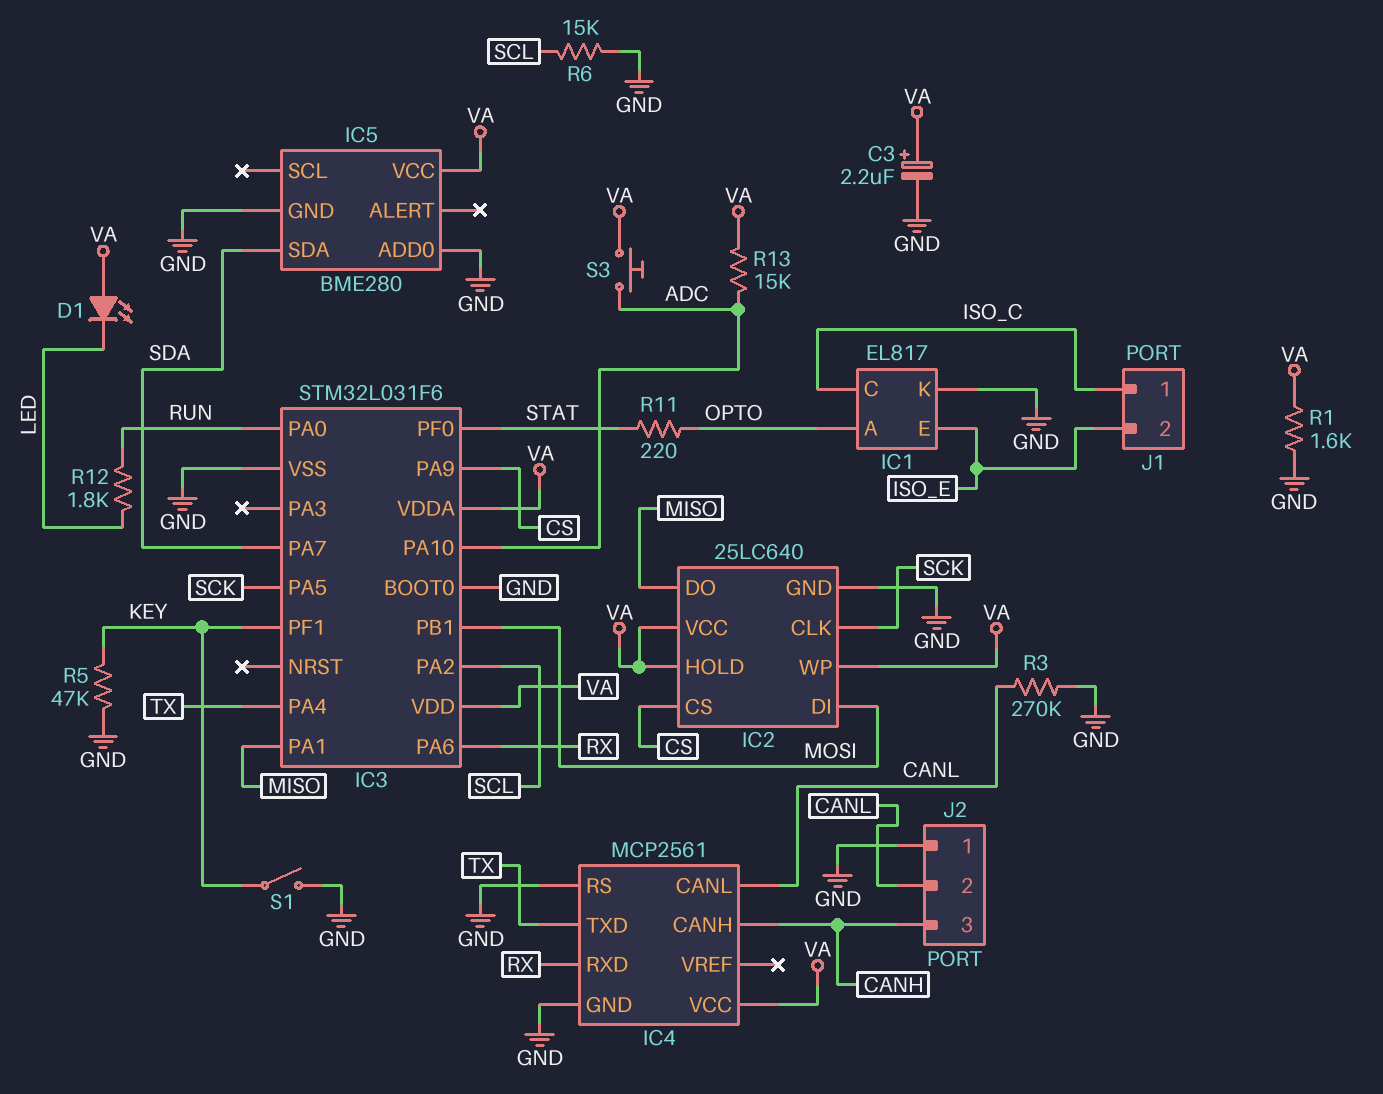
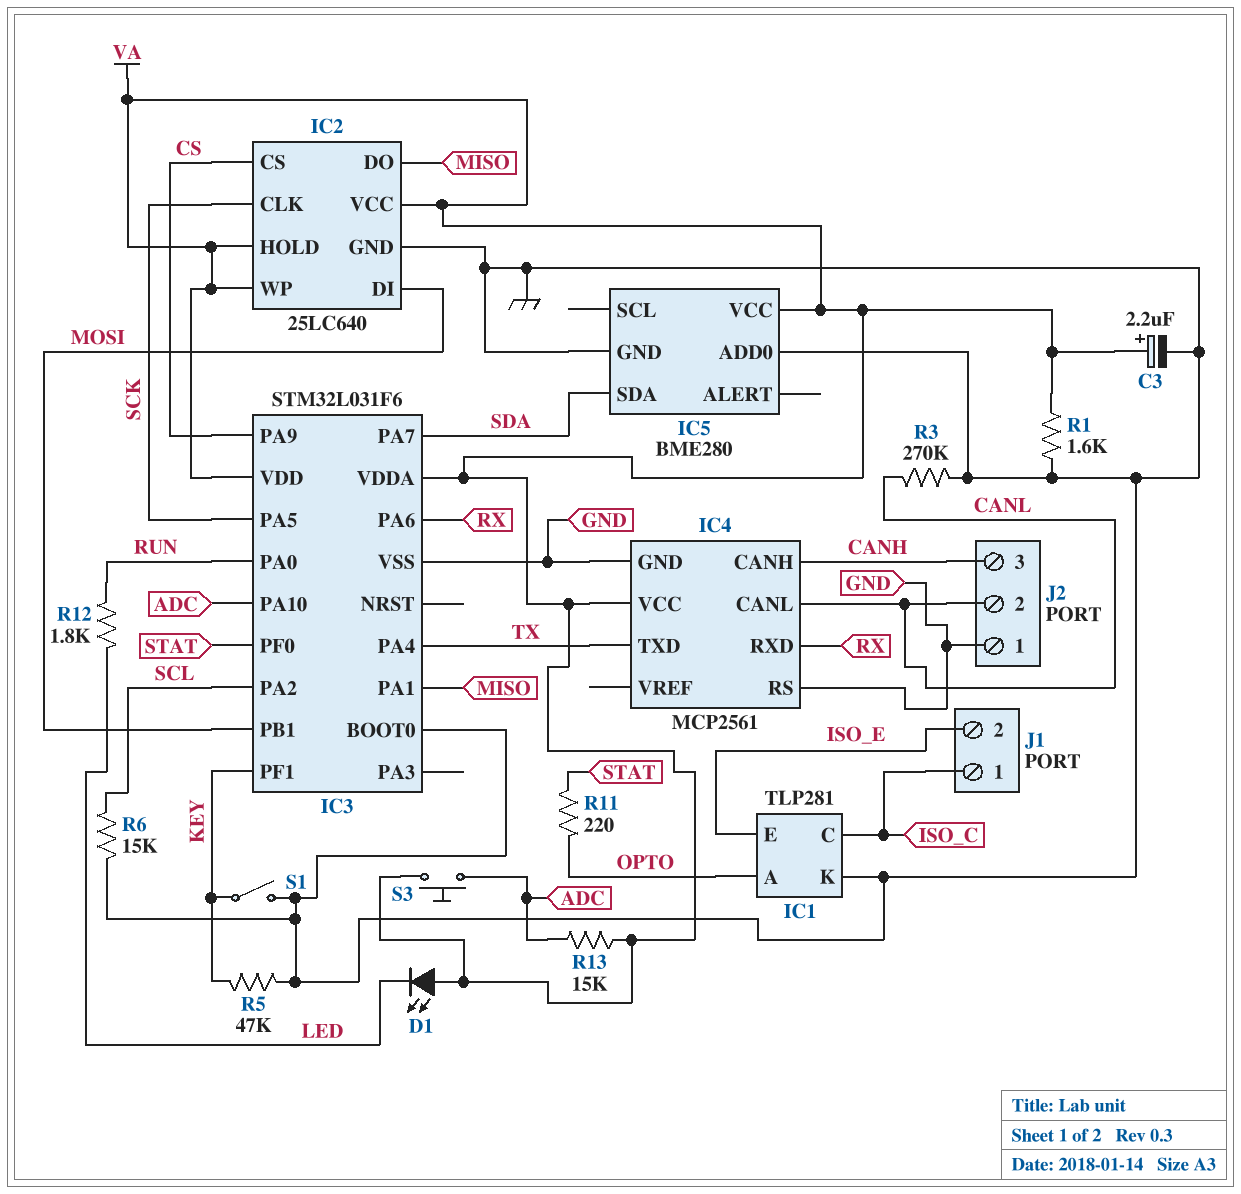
IC1: EL817 -> TLP281

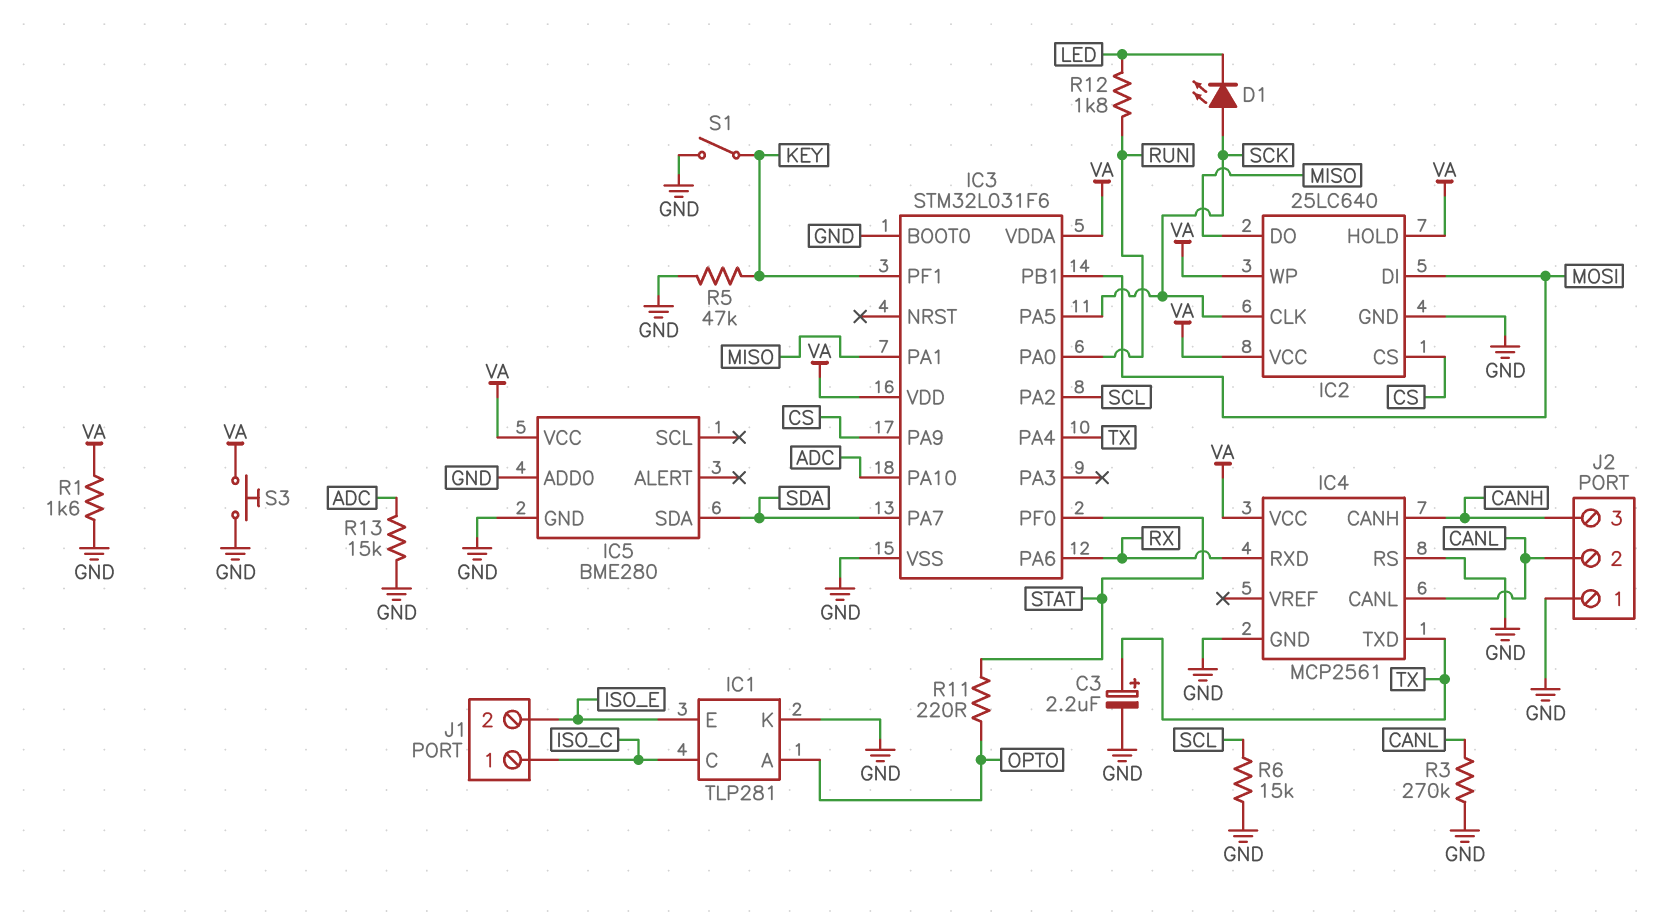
C3: 2.2uF (plus VA, minus GND) -> 2.2uF (plus TX, minus GND)
D1: LED (A VA, K LED) -> LED (A SCK, K LED)
R13: 15k (ADC, VA) -> 15k (ADC, GND)
S3: button (ADC, VA) -> button (GND, VA)

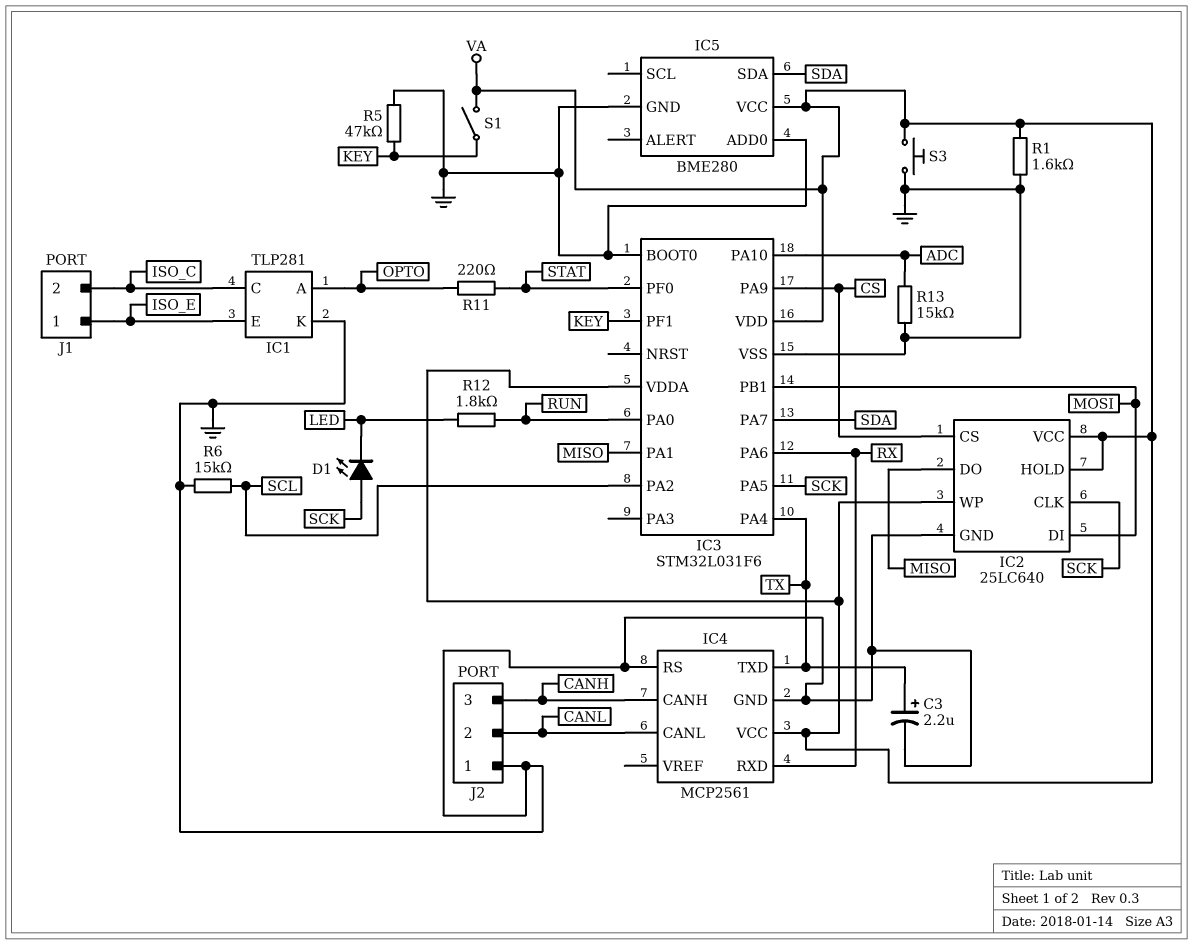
J1 pin 1: ISO_C -> ISO_E
J1 pin 2: ISO_E -> ISO_C
R3: 270k (CANL, GND) -> none
S1: switch (GND, KEY) -> switch (KEY, VA)

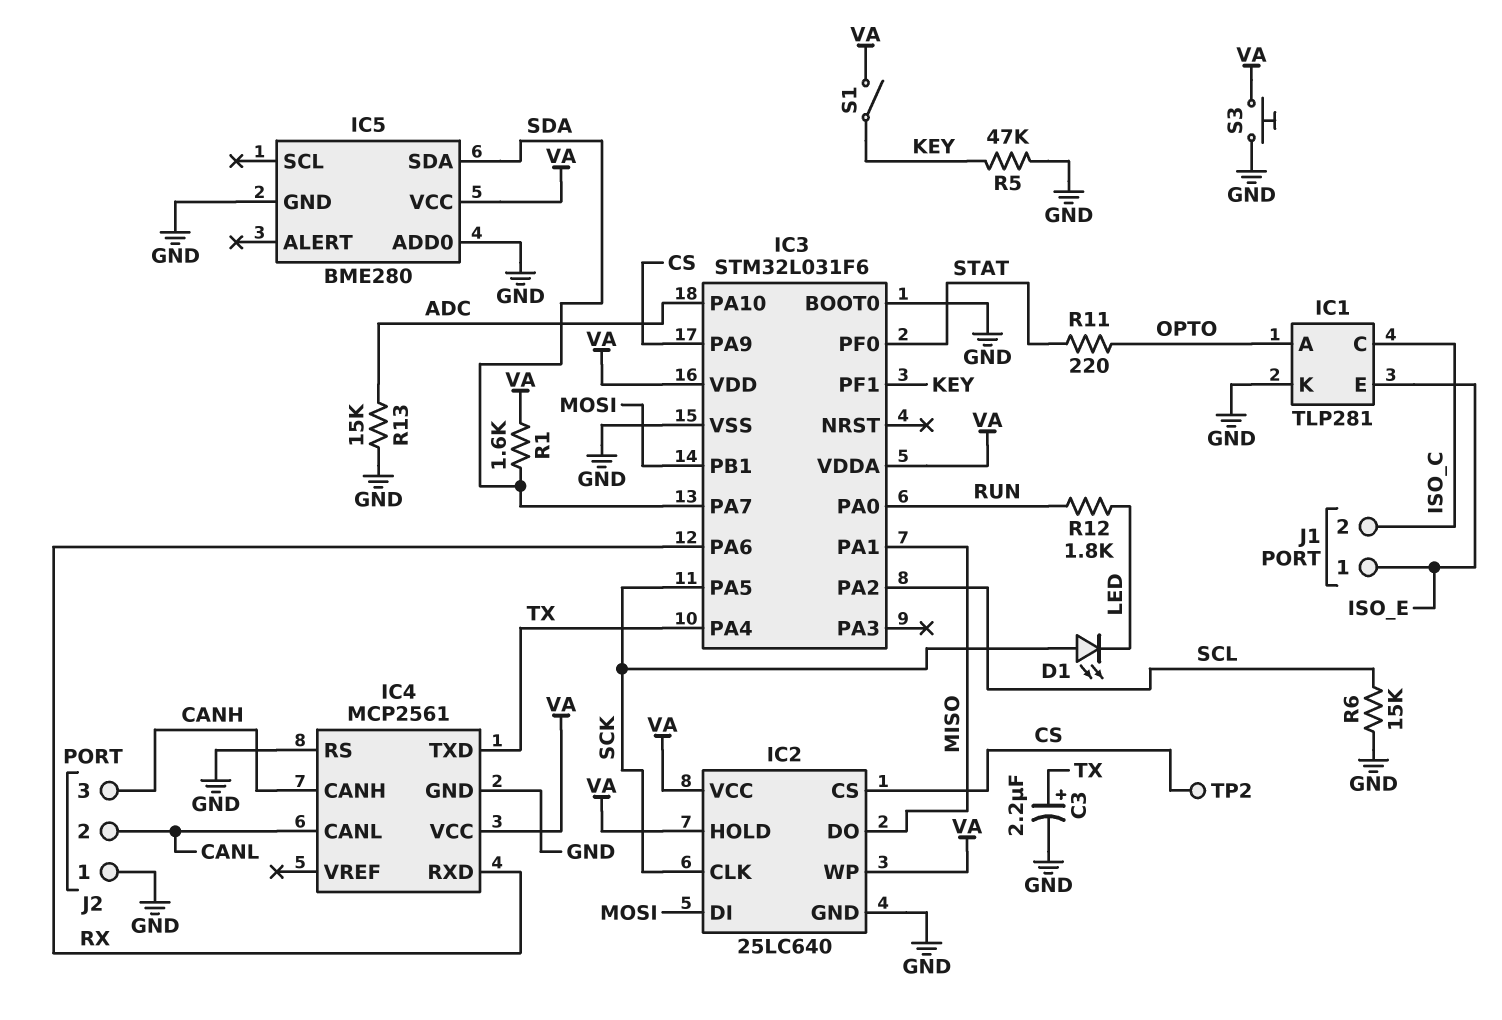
R1: 1.6k (GND, VA) -> 1.6k (SDA, VA)
TP2: none -> test point (CS)

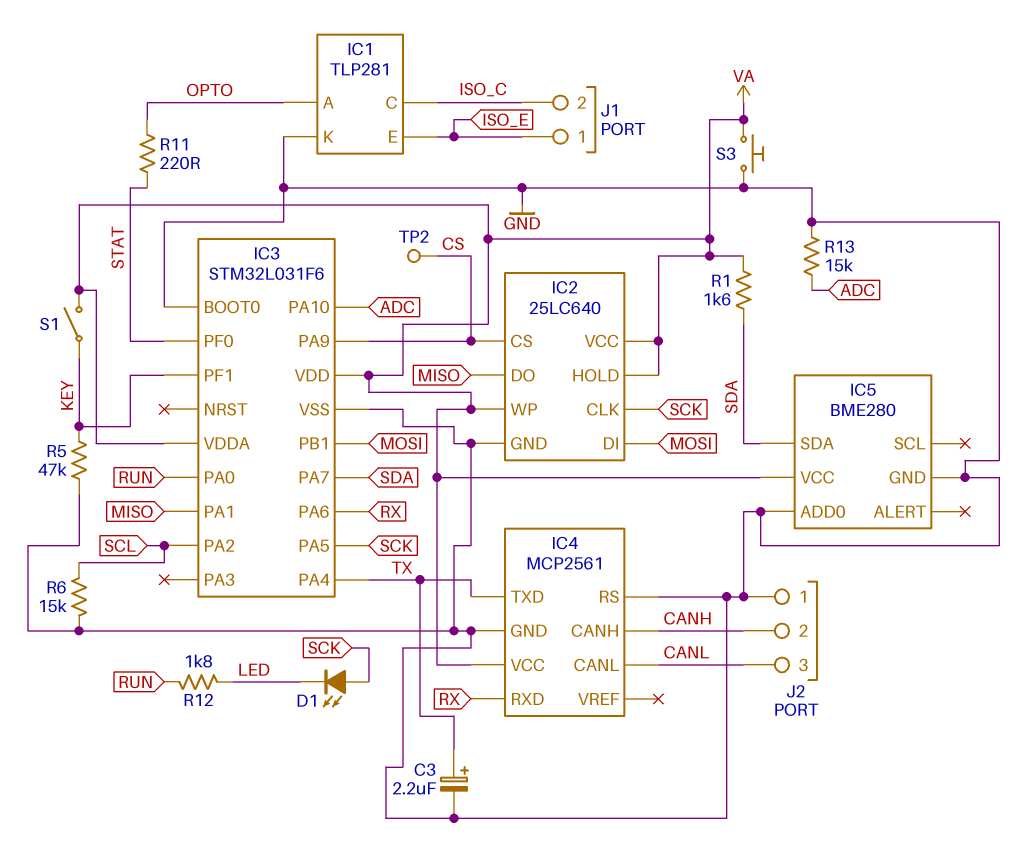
J2 pin 2: CANL -> CANH
J2 pin 3: CANH -> CANL

